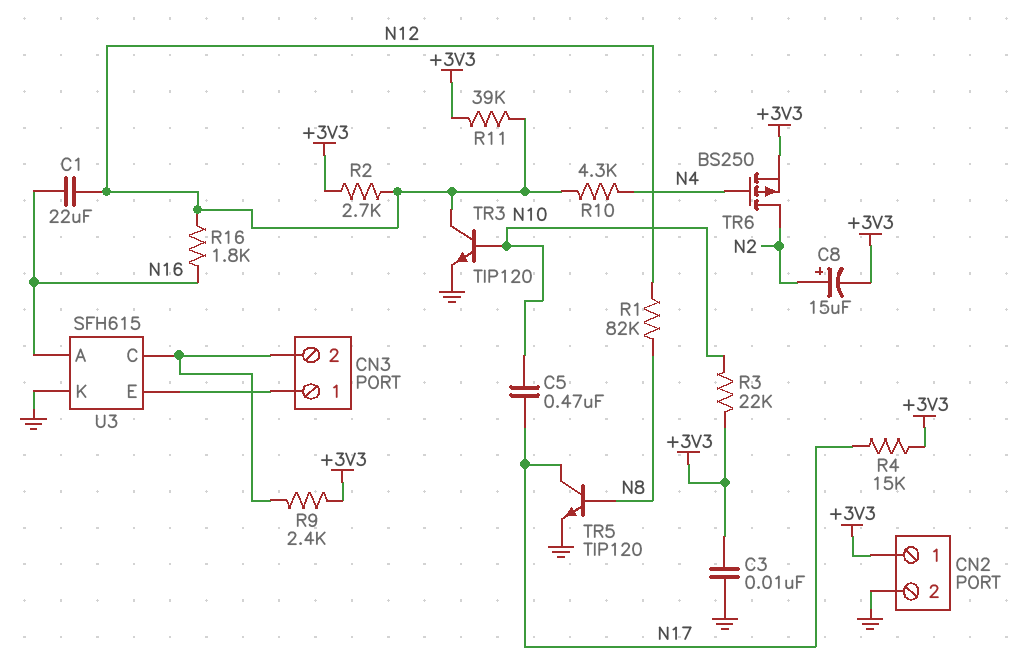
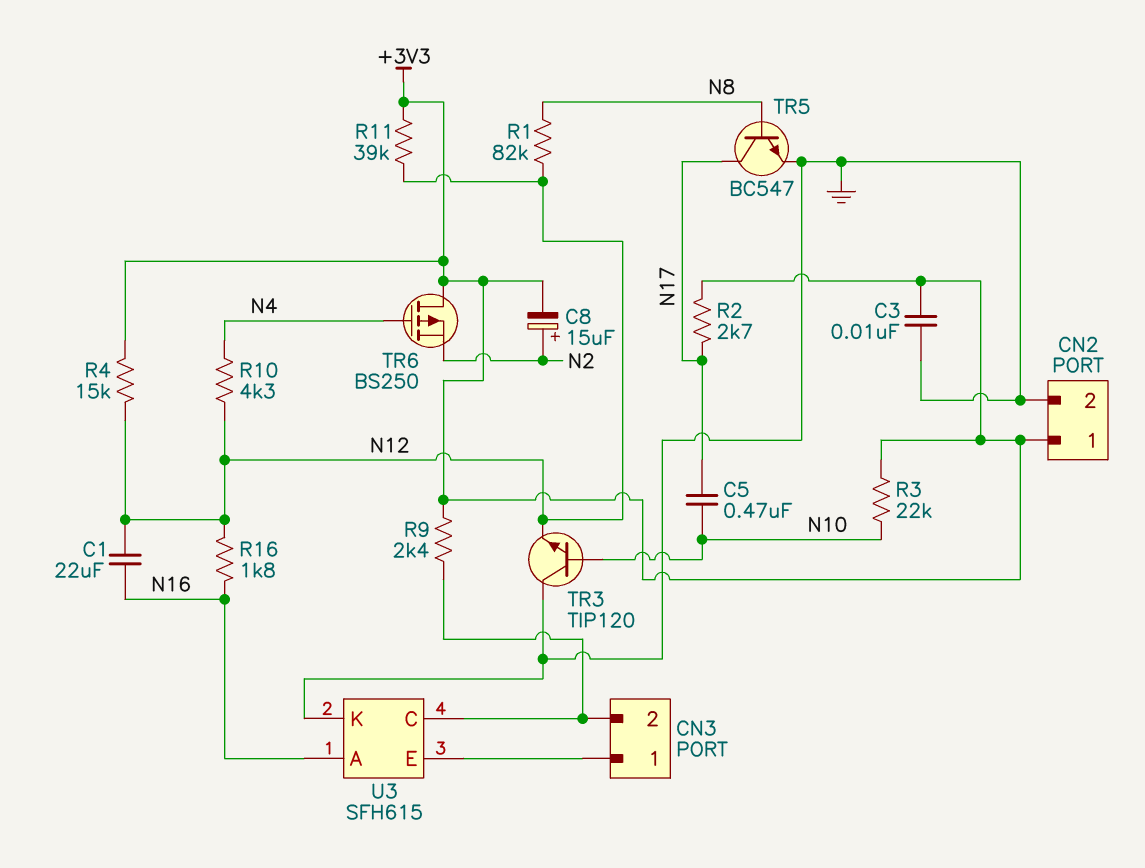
R2: 2.7k (+3V3, N12) -> 2.7k (+3V3, N17)
R4: 15k (+3V3, N17) -> 15k (+3V3, N12)
TR3: NPN TIP120 (B N10, C N12, E GND) -> NPN TIP120 (B N10, C GND, E N12)
TR5: NPN TIP120 (B N8, C N17, E GND) -> NPN BC547 (B N8, C N17, E GND)
TR6: PMOS BS250 (G N4, D N2, S +3V3) -> PMOS BS250 (G N4, D +3V3, S N2)

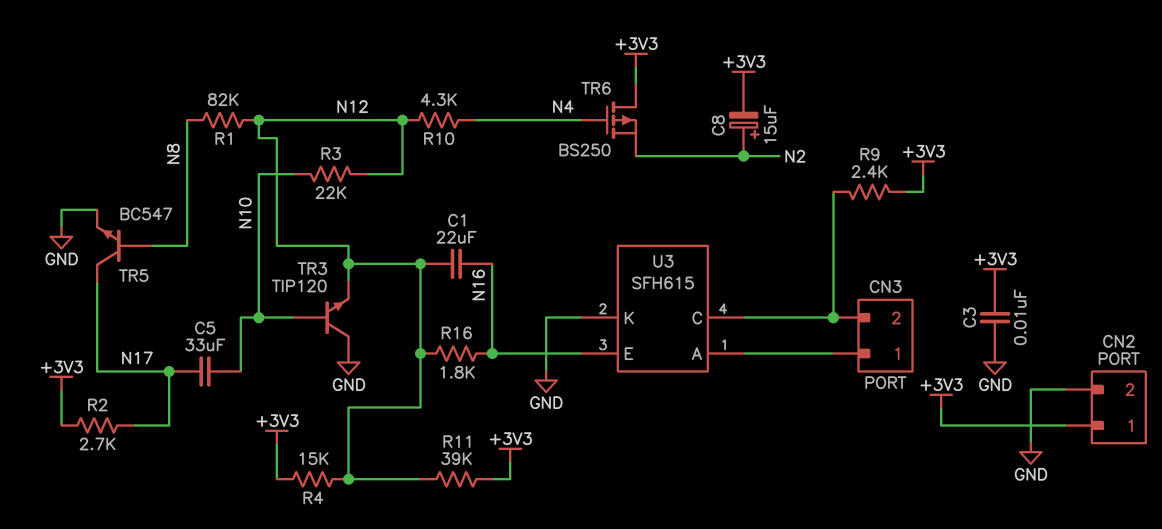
C5: 470nF (N10, N17) -> 33uF (N10, N17)
R3: 22k (+3V3, N10) -> 22k (N10, N12)
U3 pin A: N16 -> CN3/1
U3 pin E: CN3/1 -> N16

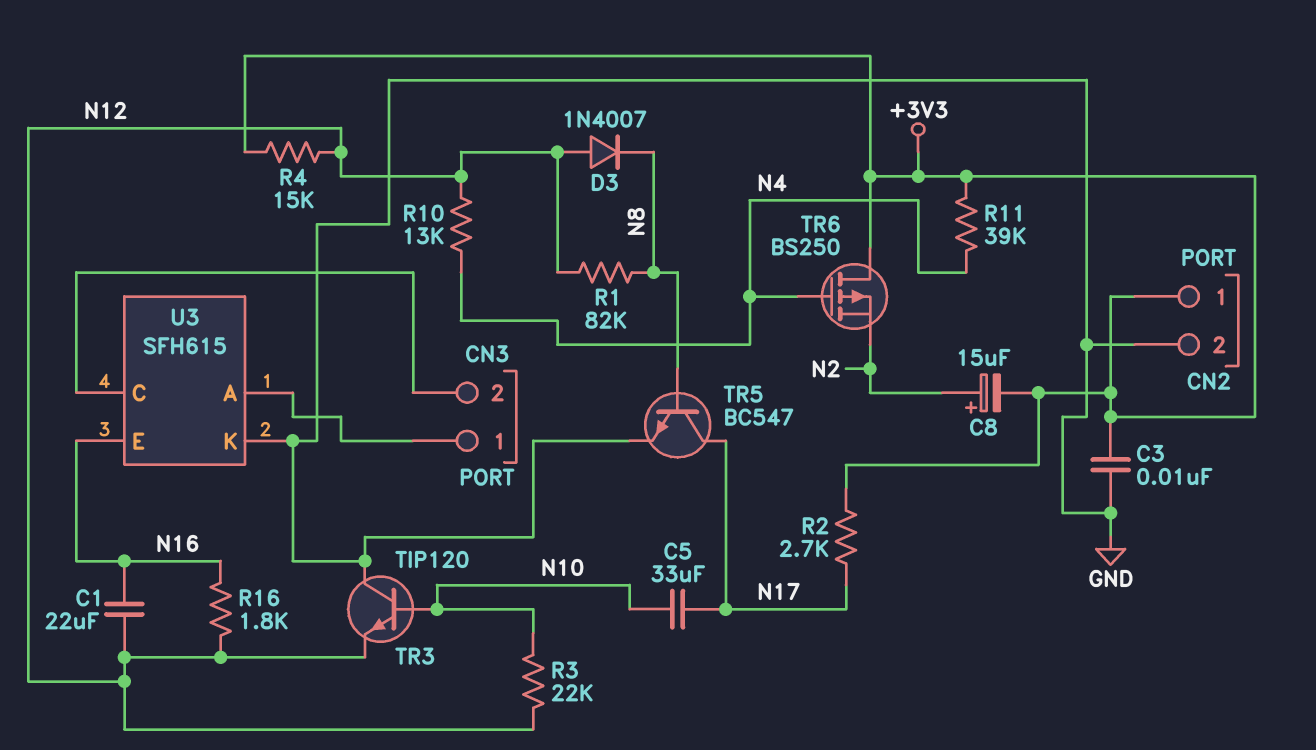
D3: none -> diode 1N4007 (A N12, K N8)
R9: 2.4k (+3V3, CN3/2) -> none
R10: 4.3k (N4, N12) -> 13k (N4, N12)
R11: 39k (+3V3, N12) -> 39k (+3V3, N4)

